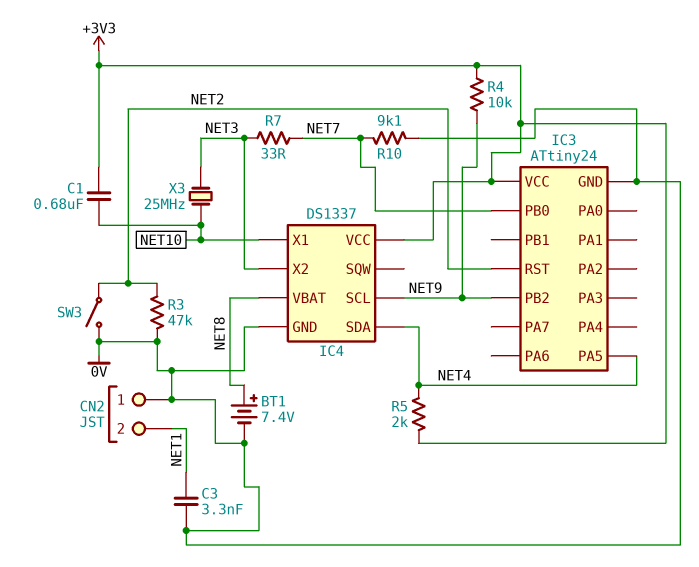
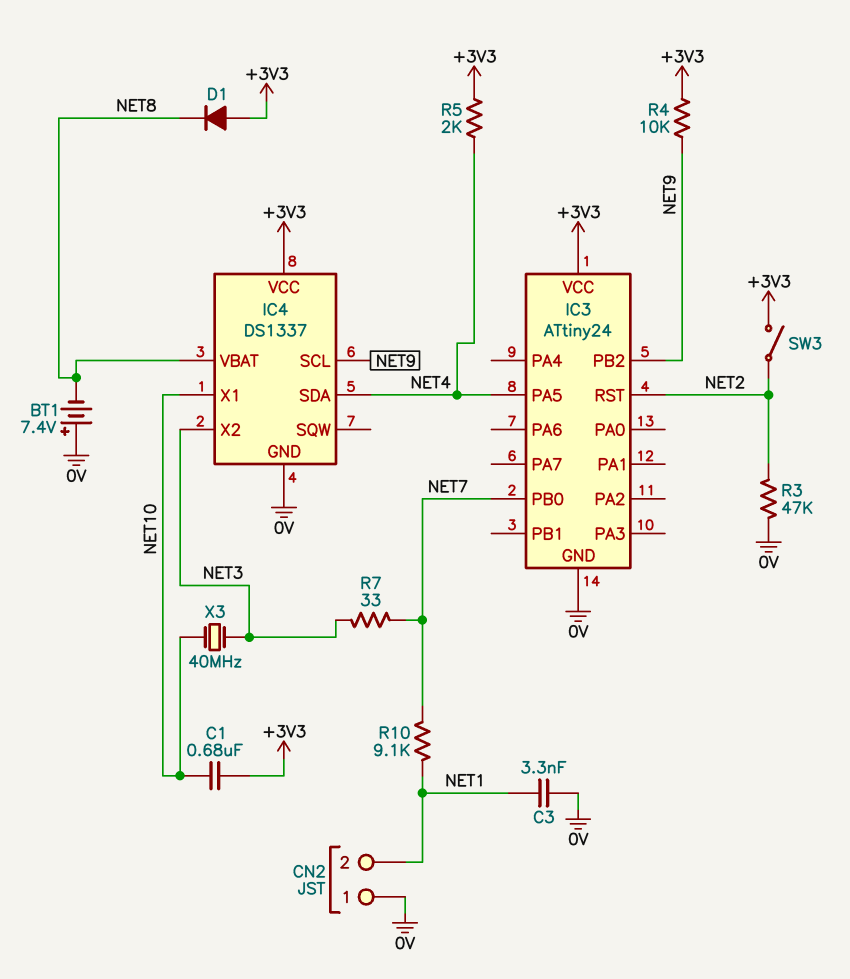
BT1: 7.4V (plus NET8, minus 0V) -> 7.4V (plus 0V, minus NET8)
D1: none -> diode (A +3V3, K NET8)
R10: 9.1k (0V, NET7) -> 9.1k (NET1, NET7)
SW3: switch (0V, NET2) -> switch (+3V3, NET2)
X3: 25MHz (NET3, NET10) -> 40MHz (NET3, NET10)

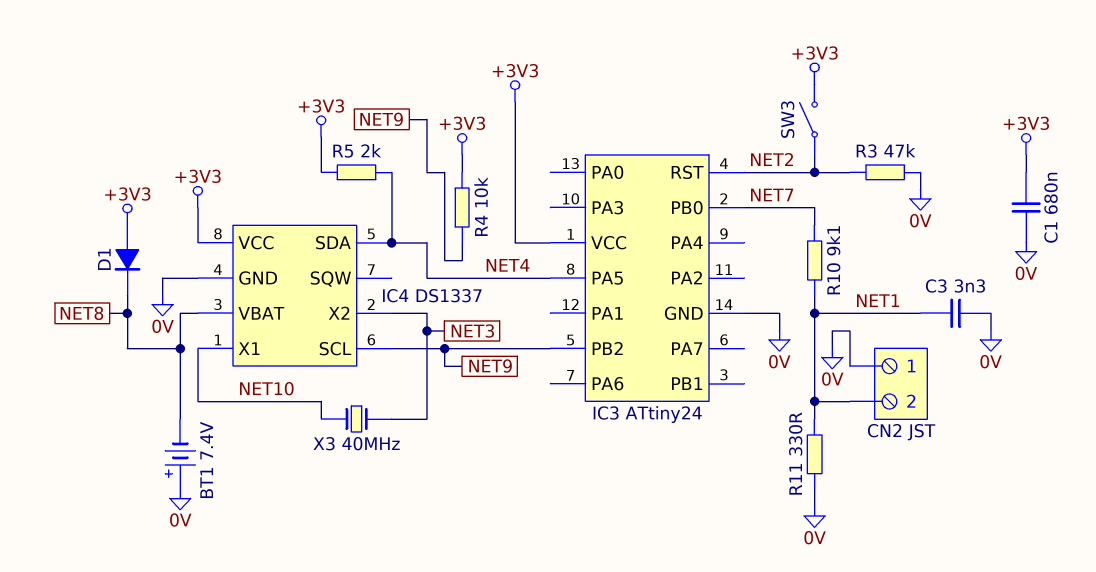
C1: 680nF (+3V3, NET10) -> 680nF (+3V3, 0V)
R7: 33 (NET3, NET7) -> none
R11: none -> 330 (0V, NET1)

